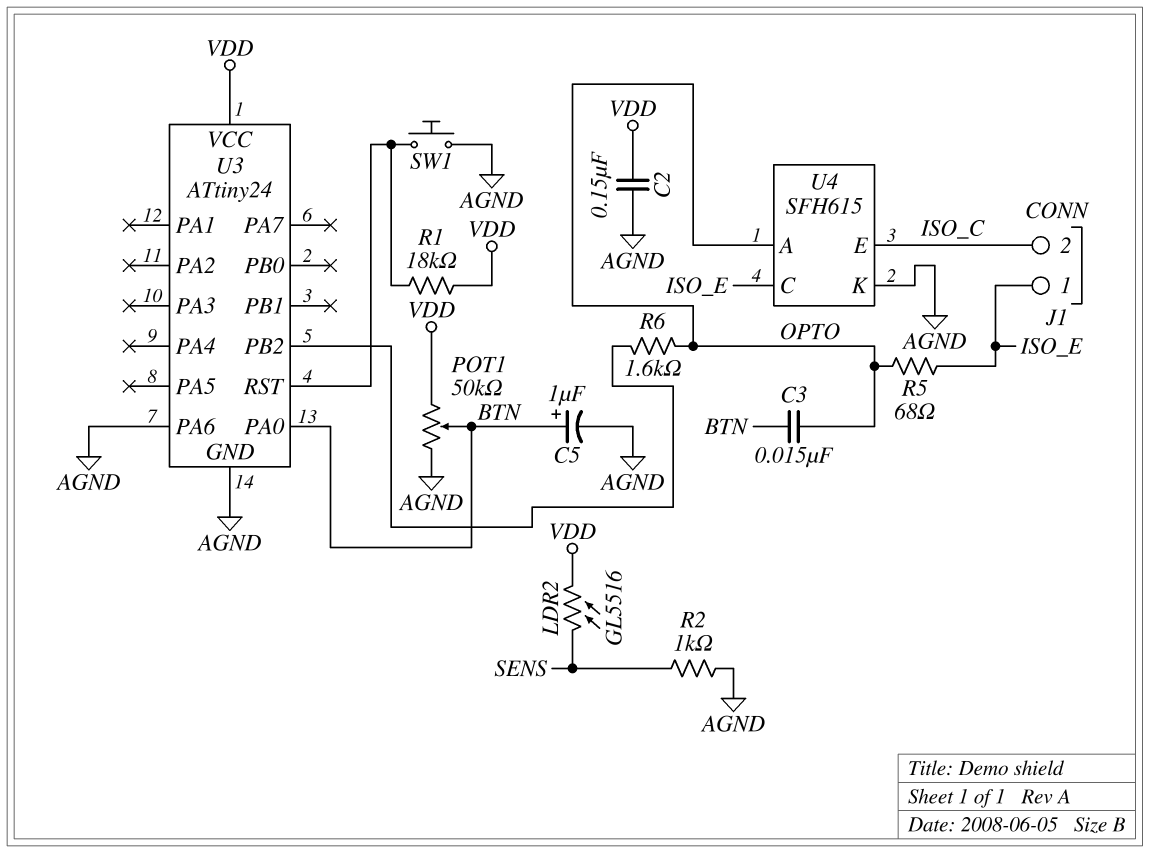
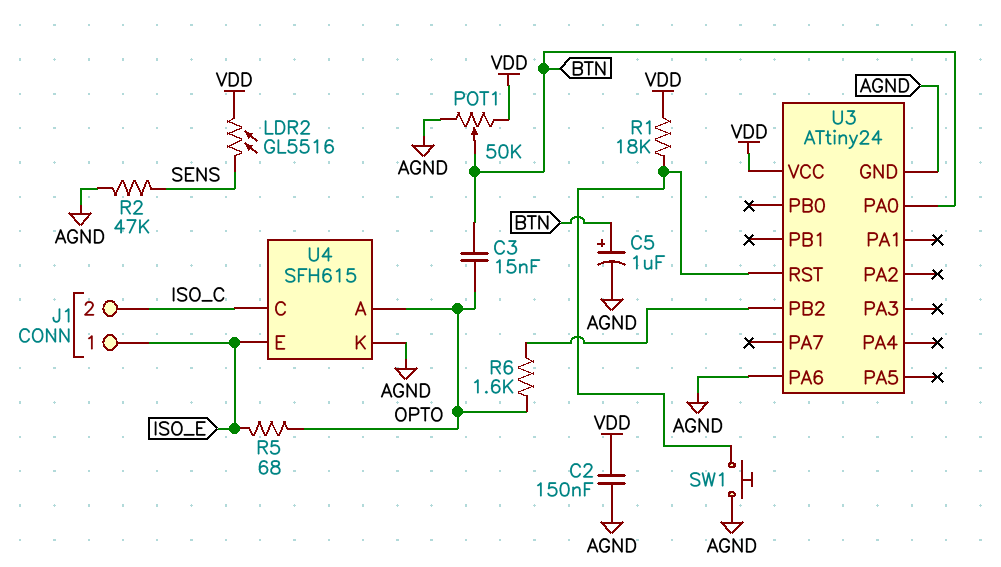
R2: 1k (AGND, SENS) -> 47k (AGND, SENS)
U4 pin C: ISO_E -> ISO_C
U4 pin E: ISO_C -> ISO_E

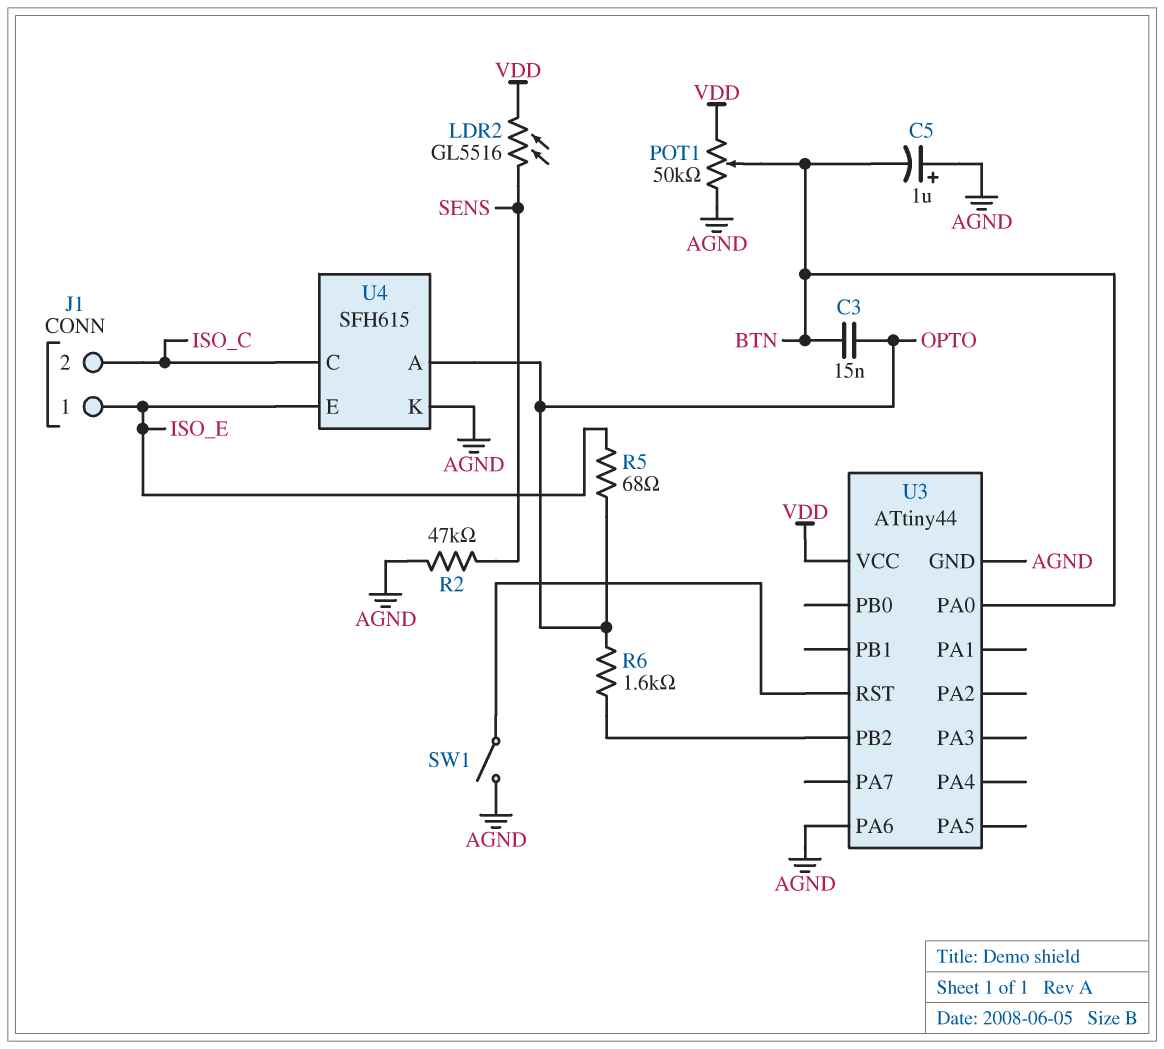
C2: 150nF (AGND, VDD) -> none
C5: 1uF (plus BTN, minus AGND) -> 1uF (plus AGND, minus BTN)
R1: 18k (U3/RST, VDD) -> none
SW1: button (AGND, U3/RST) -> switch (AGND, U3/RST)
U3: ATtiny24 -> ATtiny44

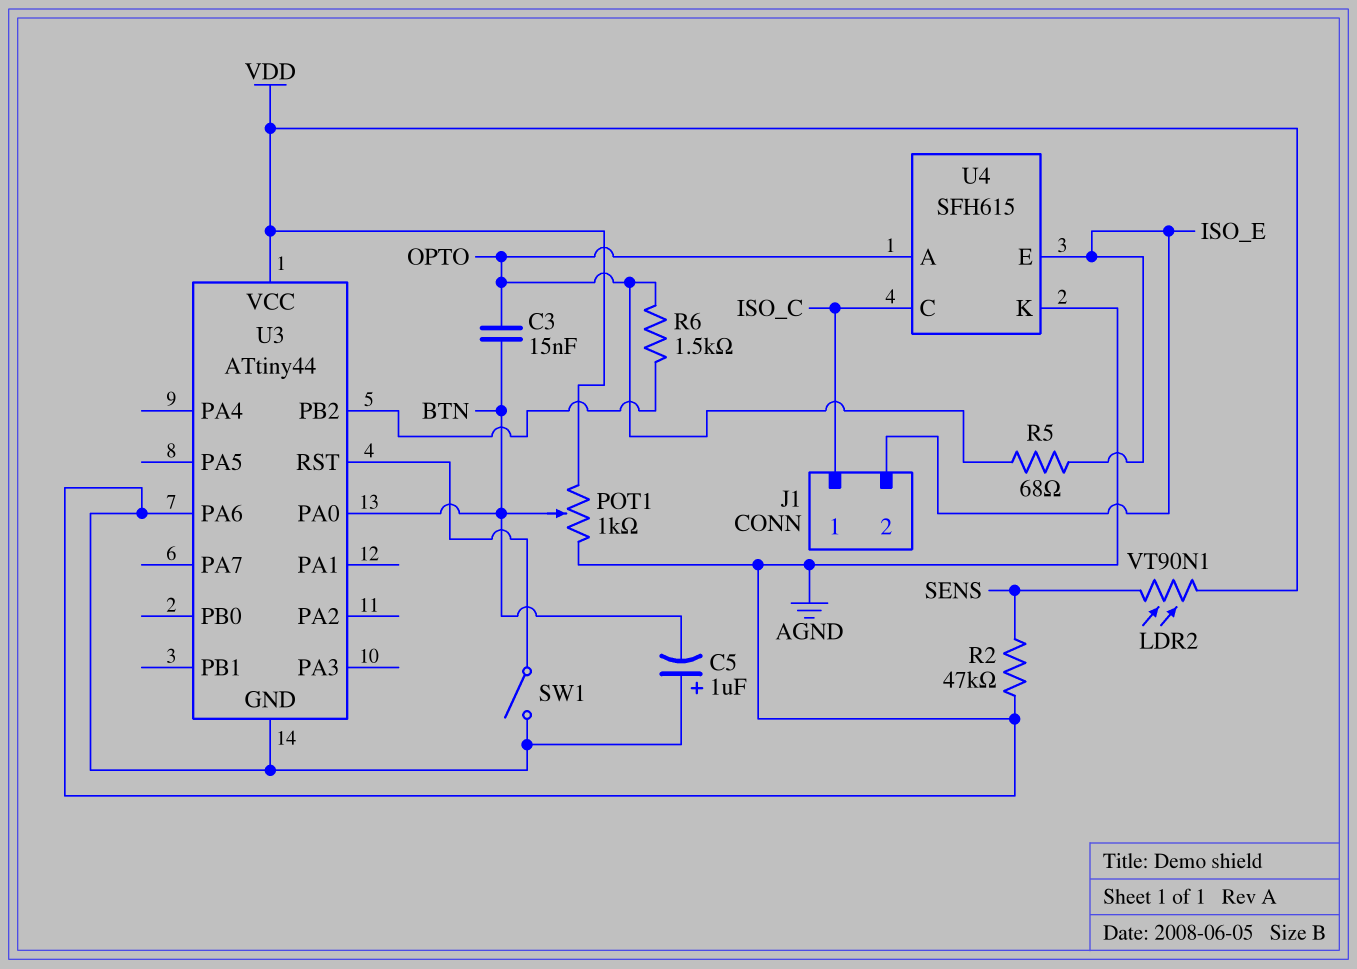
J1 pin 1: ISO_E -> ISO_C
J1 pin 2: ISO_C -> ISO_E
LDR2: GL5516 (SENS, VDD) -> VT90N1 (SENS, VDD)
POT1: 50k (AGND, VDD, wiper BTN) -> 1k (AGND, VDD, wiper BTN)
R6: 1.6k (OPTO, U3/PB2) -> 1.5k (OPTO, U3/PB2)

